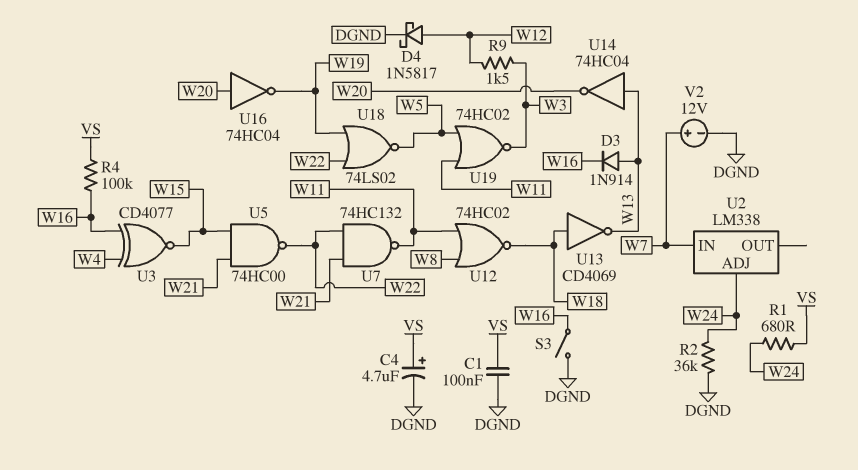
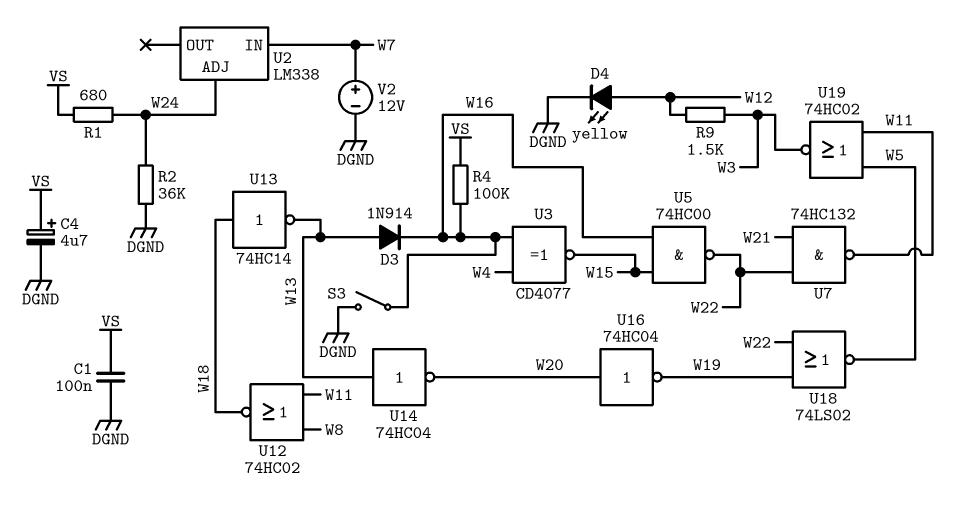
D4: schottky 1N5817 (A W12, K DGND) -> LED yellow (A W12, K DGND)
U5: NAND 74HC00 (in W15, in W21, out W22) -> NAND 74HC00 (in W15, in W16, out W22)
U13: NOT CD4069 (in W18, out W13) -> NOT 74HC14 (in W18, out W13)

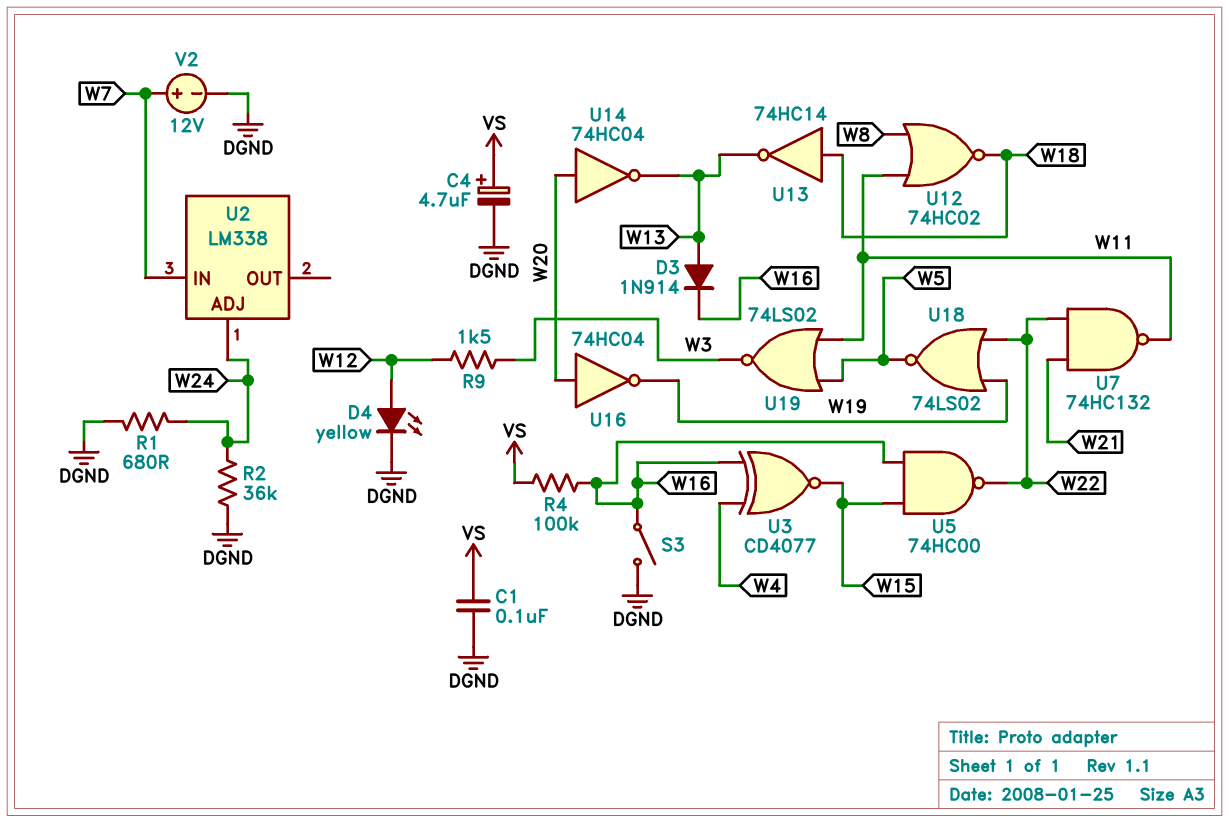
R1: 680 (VS, W24) -> 680 (DGND, W24)
U14: NOT 74HC04 (in W13, out W20) -> NOT 74HC04 (in W20, out W13)
U19: NOR 74HC02 (in W5, in W11, out W3) -> NOR 74LS02 (in W5, in W11, out W3)

